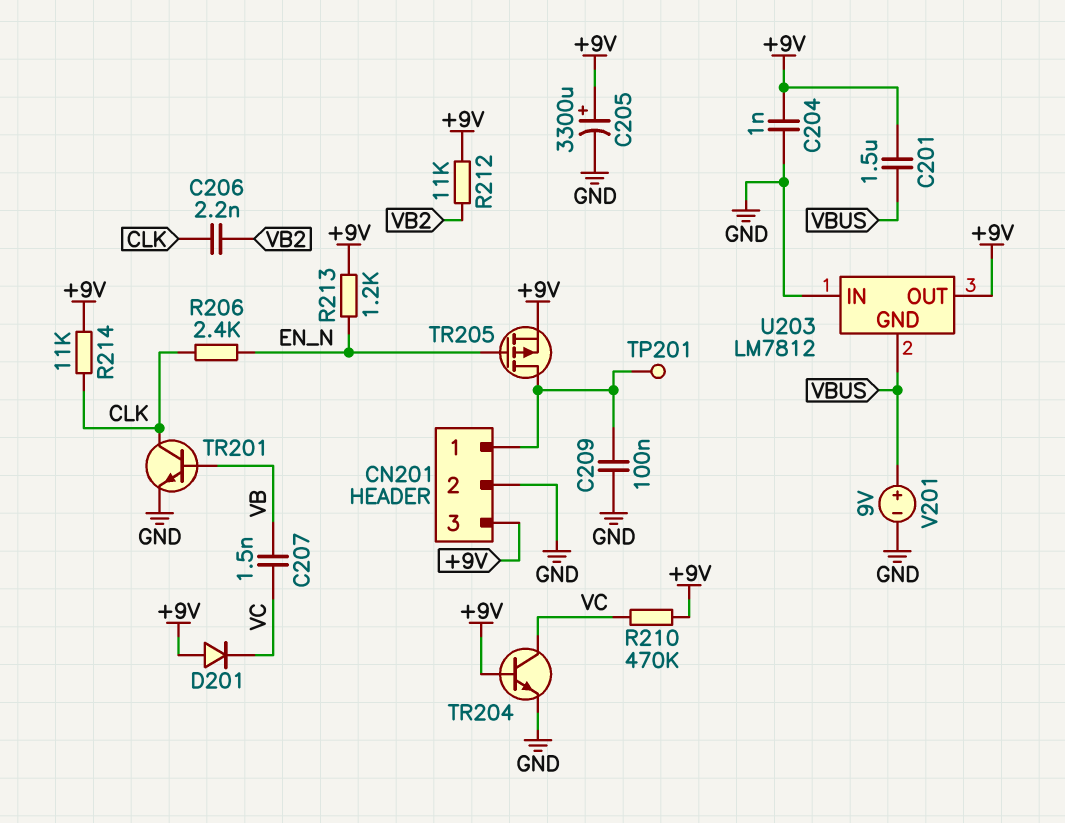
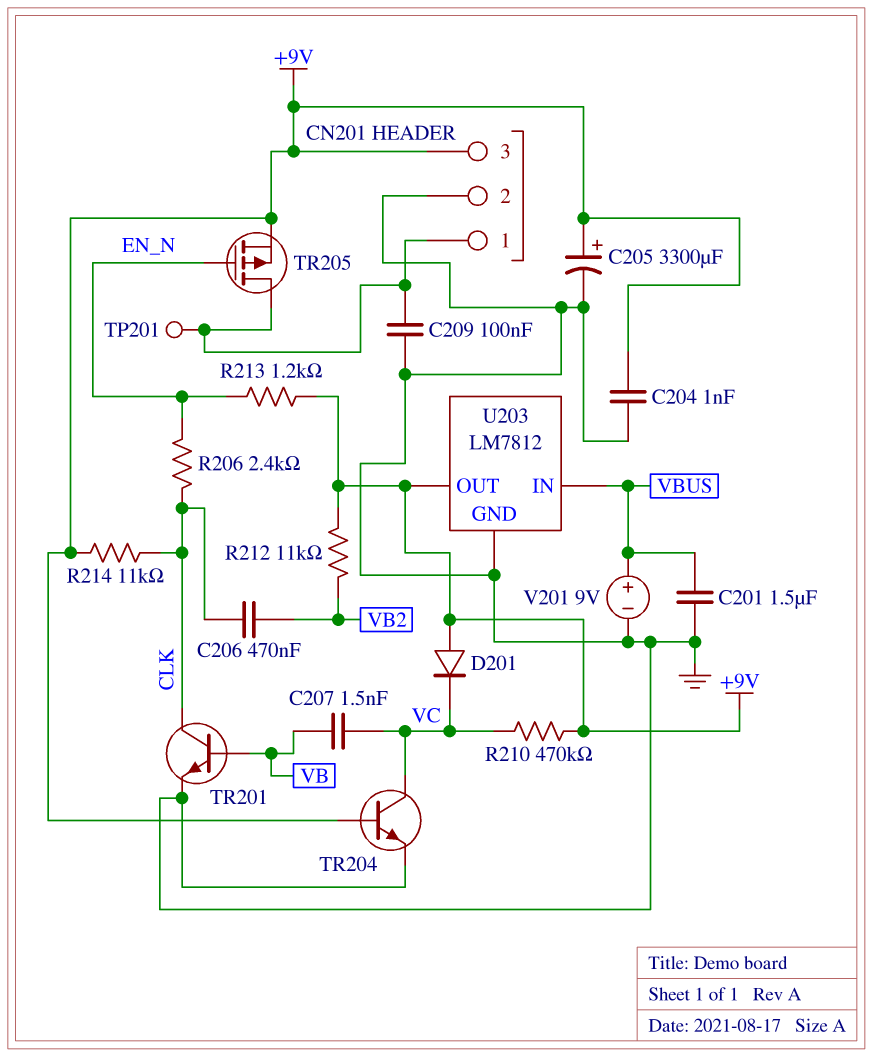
C201: 1.5uF (+9V, VBUS) -> 1.5uF (GND, VBUS)
C206: 2.2nF (CLK, VB2) -> 470nF (CLK, VB2)
U203 pin GND: VBUS -> GND
U203 pin IN: GND -> VBUS

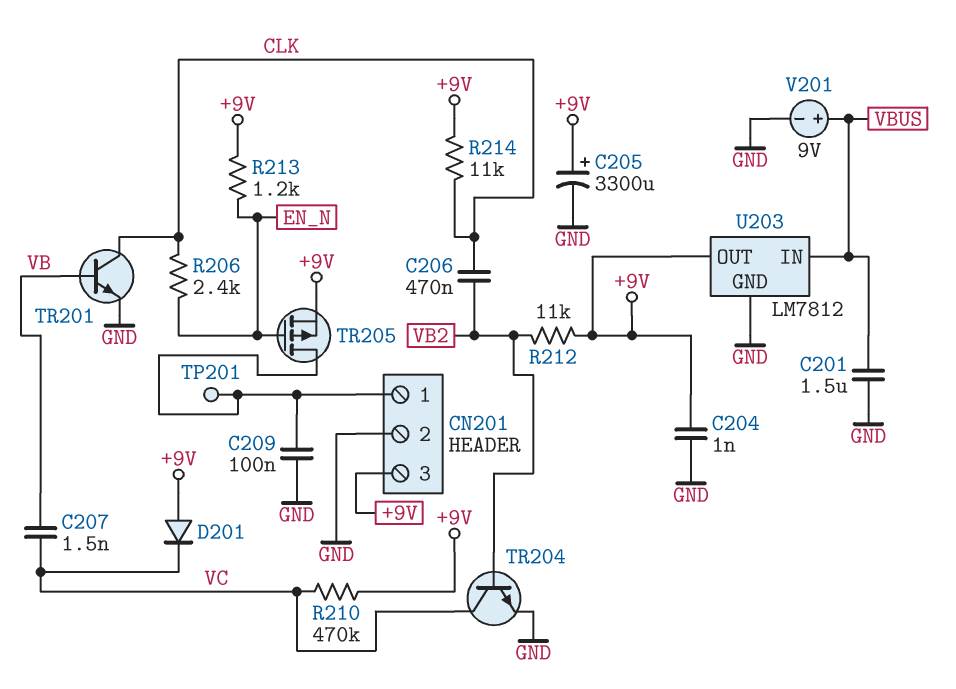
TR204: NPN (B +9V, C VC, E GND) -> NPN (B VB2, C VC, E GND)

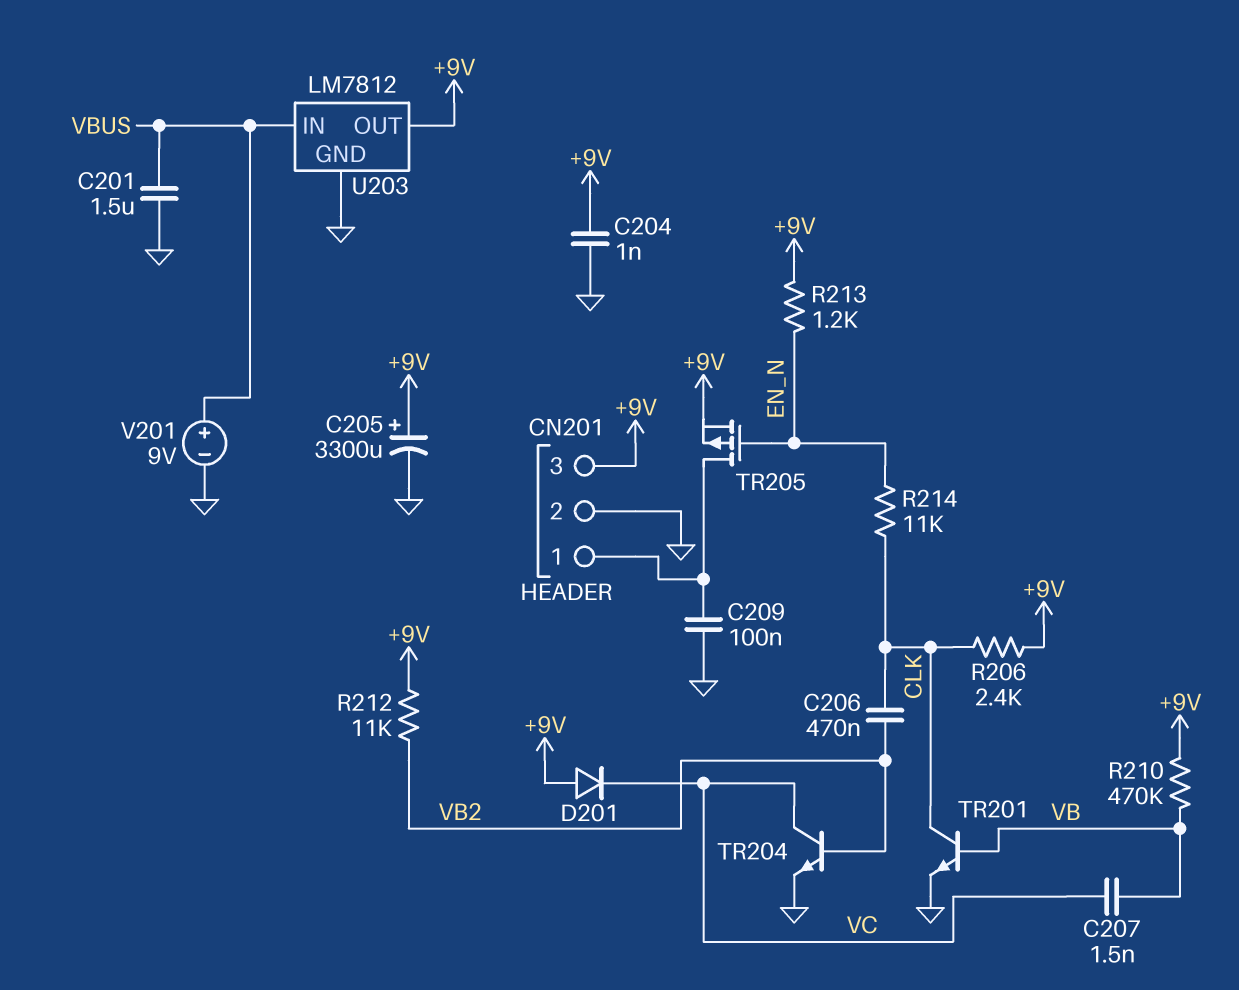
R206: 2.4k (CLK, EN_N) -> 2.4k (+9V, CLK)
R210: 470k (+9V, VC) -> 470k (+9V, VB)
R214: 11k (+9V, CLK) -> 11k (CLK, EN_N)
TP201: test point (CN201/1) -> none

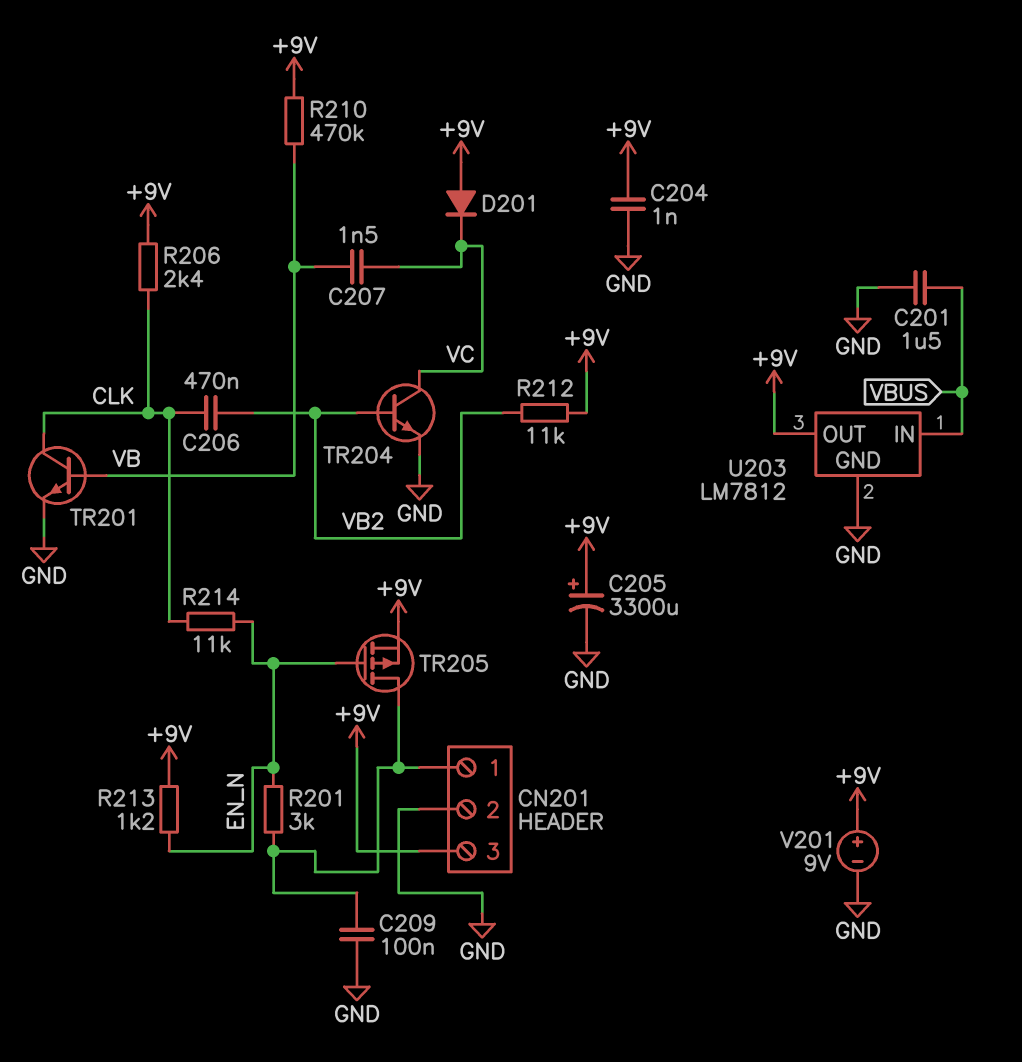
R201: none -> 3k (CN201/1, EN_N)
V201: 9V (plus VBUS, minus GND) -> 9V (plus +9V, minus GND)

